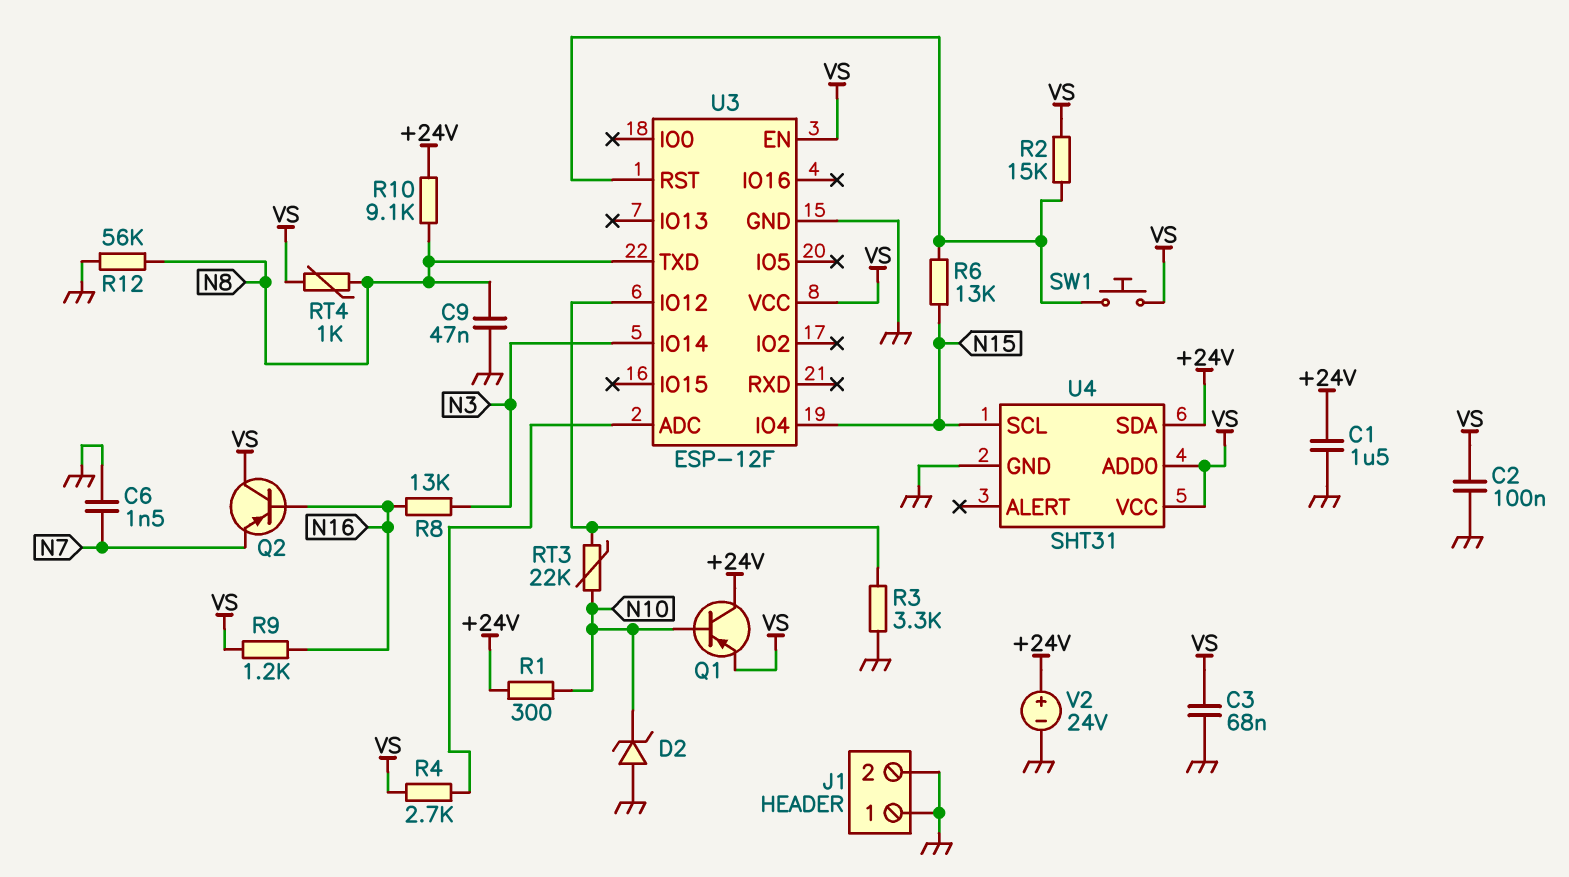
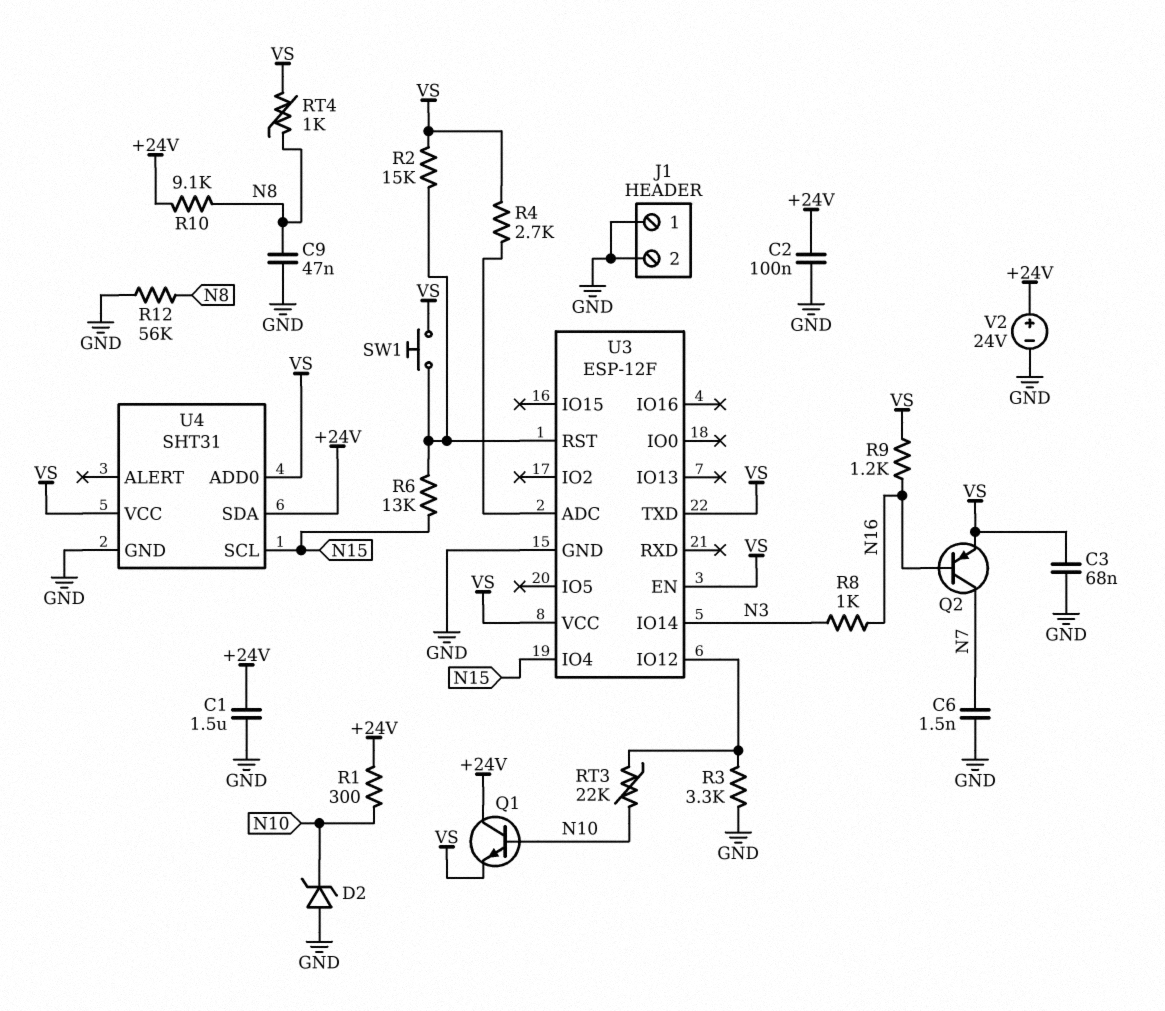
C2: 100nF (GND, VS) -> 100nF (+24V, GND)
Q1: PNP (B N10, C +24V, E VS) -> NPN (B N10, C +24V, E VS)
Q2: PNP (B N16, C VS, E N7) -> PNP (B N16, C N7, E VS)
R8: 13k (N3, N16) -> 1k (N3, N16)
U3 pin TXD: N8 -> VS

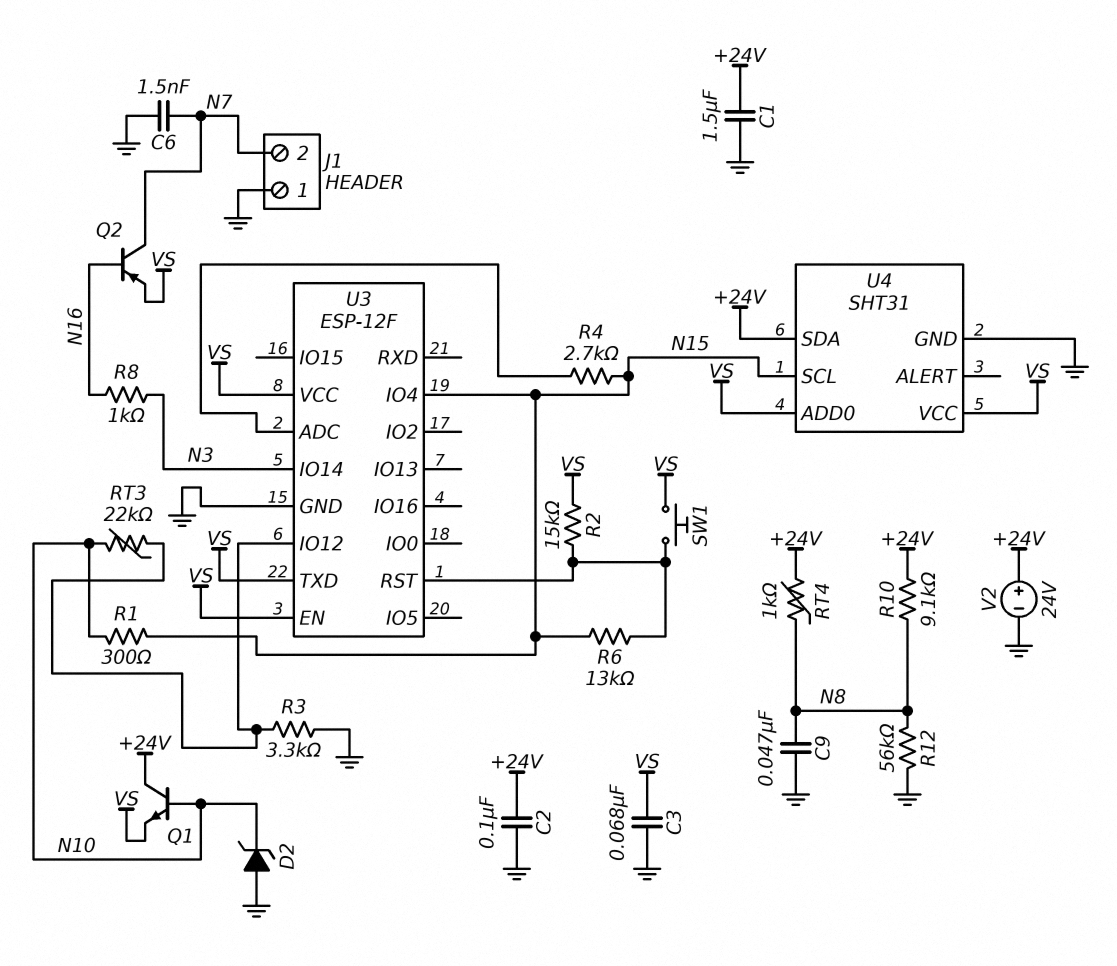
J1 pin 2: GND -> N7
R1: 300 (+24V, N10) -> 300 (N10, N15)
R4: 2.7k (U3/ADC, VS) -> 2.7k (N15, U3/ADC)
R9: 1.2k (N16, VS) -> none
RT4: 1k (N8, VS) -> 1k (+24V, N8)

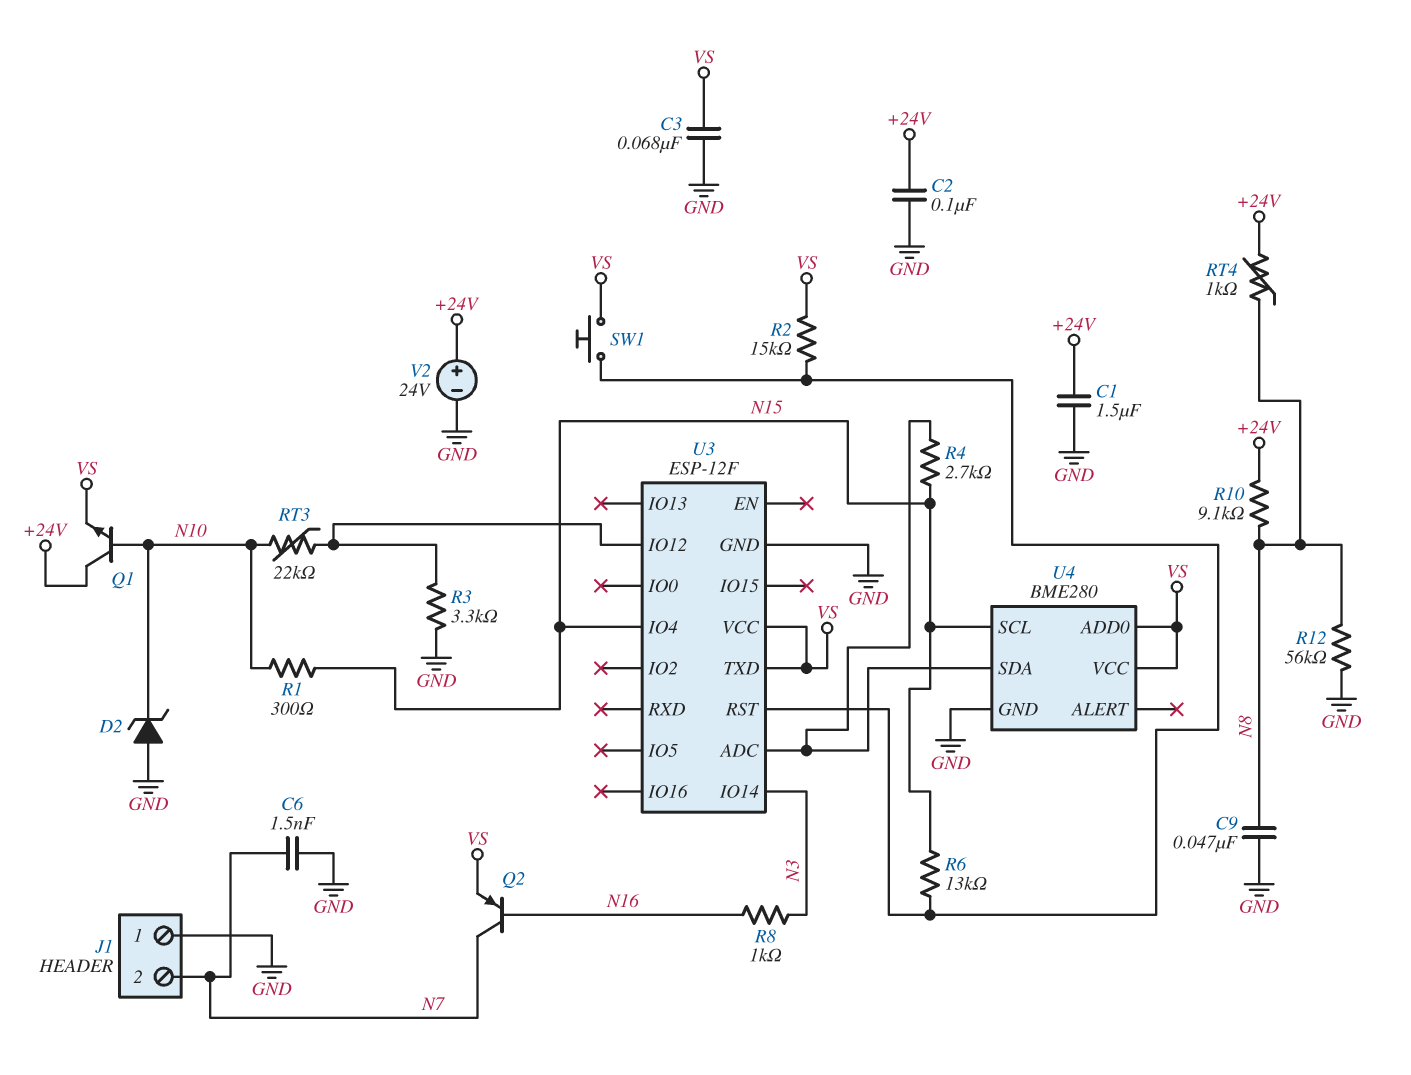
U3 pin EN: VS -> none
U4: SHT31 -> BME280
U4 pin SDA: +24V -> U3/ADC

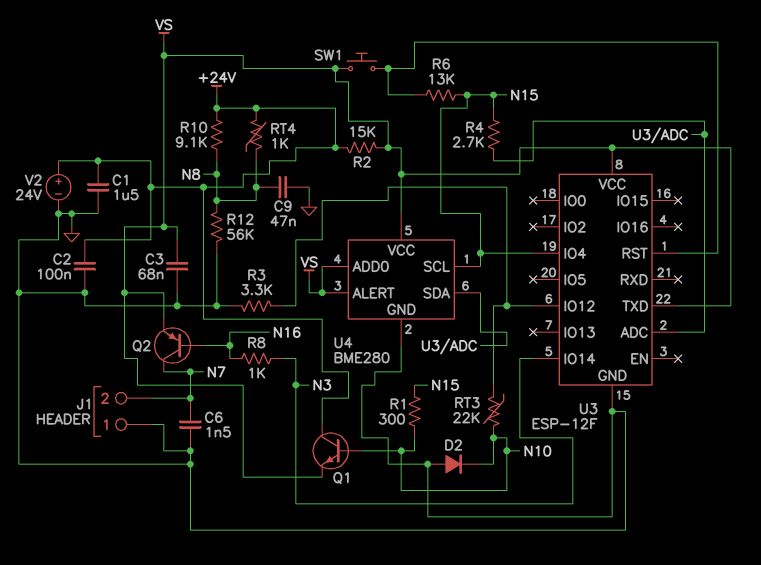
D2: zener (A GND, K N10) -> diode (A GND, K N10)
R2: 15k (U3/RST, VS) -> 15k (+24V, VS)
U4 pin ALERT: none -> VS

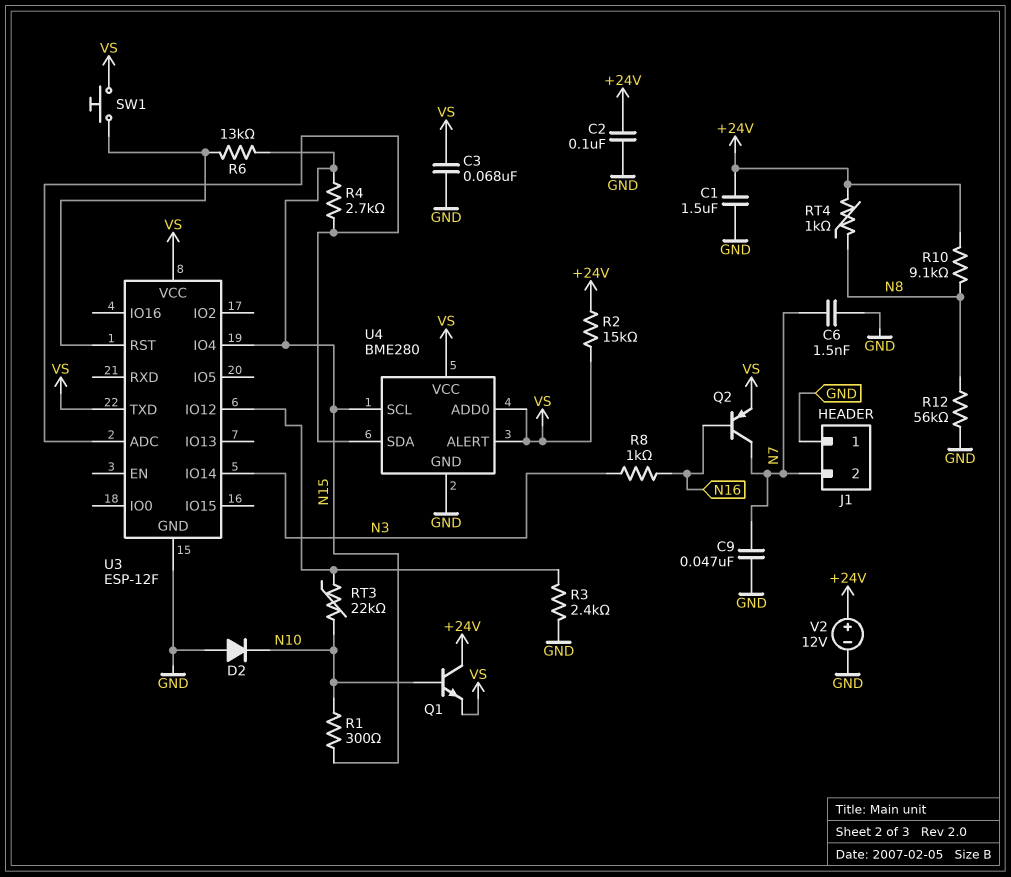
C9: 47nF (GND, N8) -> 47nF (GND, N7)
R3: 3.3k (GND, U3/IO12) -> 2.4k (GND, U3/IO12)
V2: 24V (plus +24V, minus GND) -> 12V (plus +24V, minus GND)

